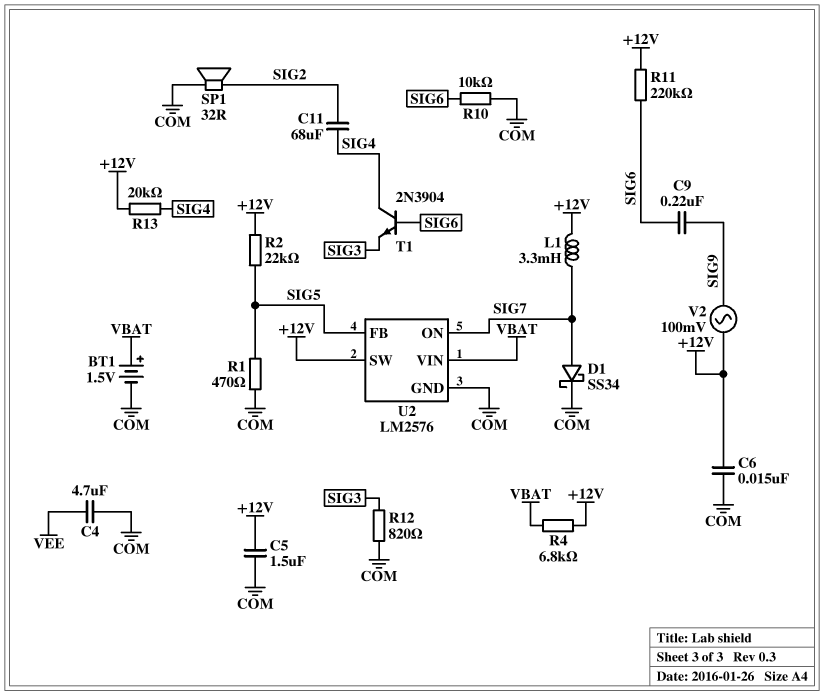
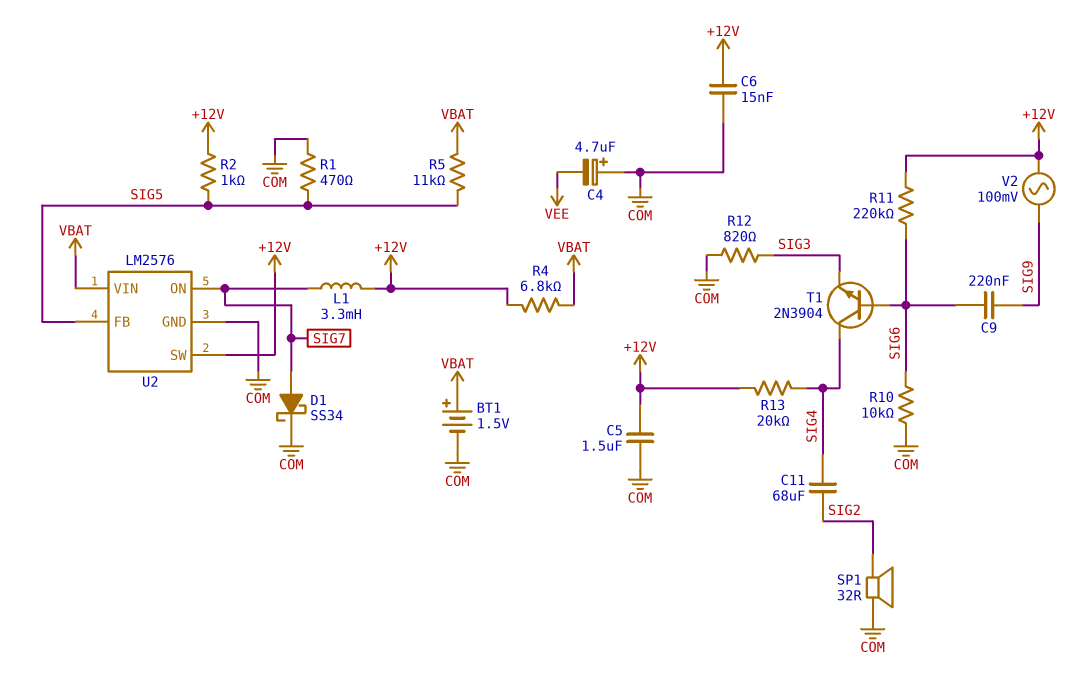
C4: 4.7uF (COM, VEE) -> 4.7uF (plus COM, minus VEE)
R2: 22k (+12V, SIG5) -> 1k (+12V, SIG5)
R5: none -> 11k (SIG5, VBAT)

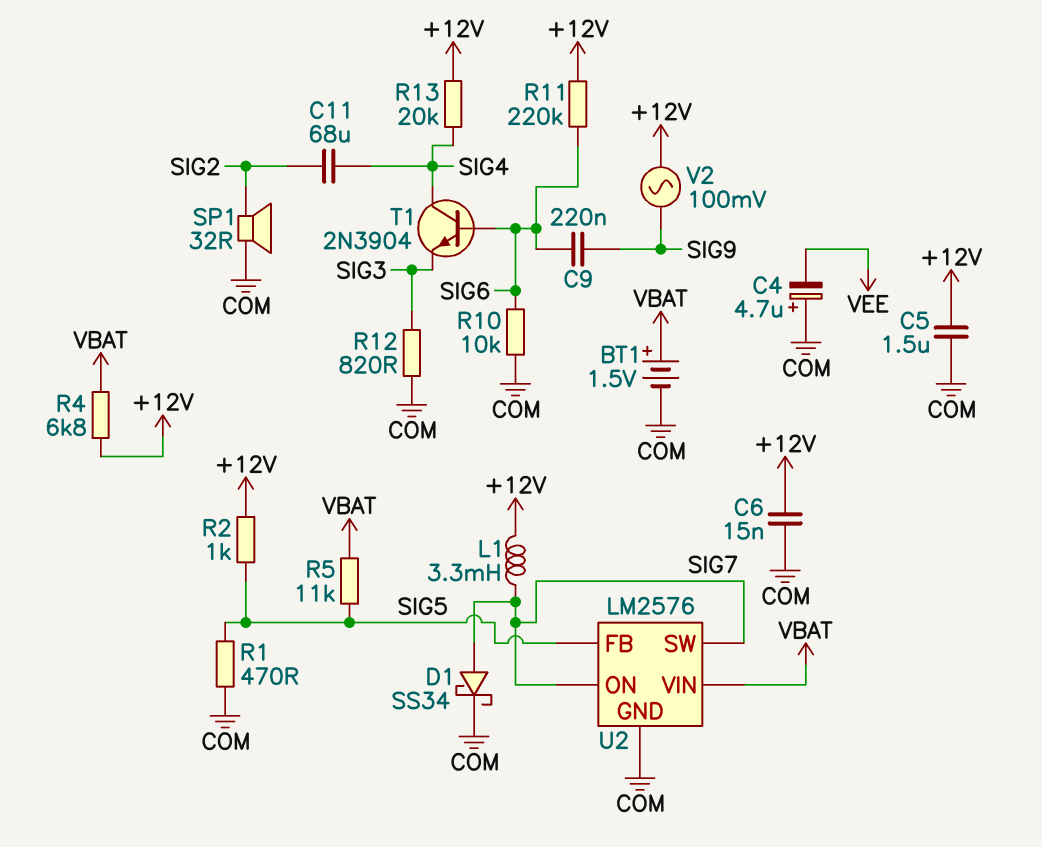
U2 pin SW: +12V -> SIG7

